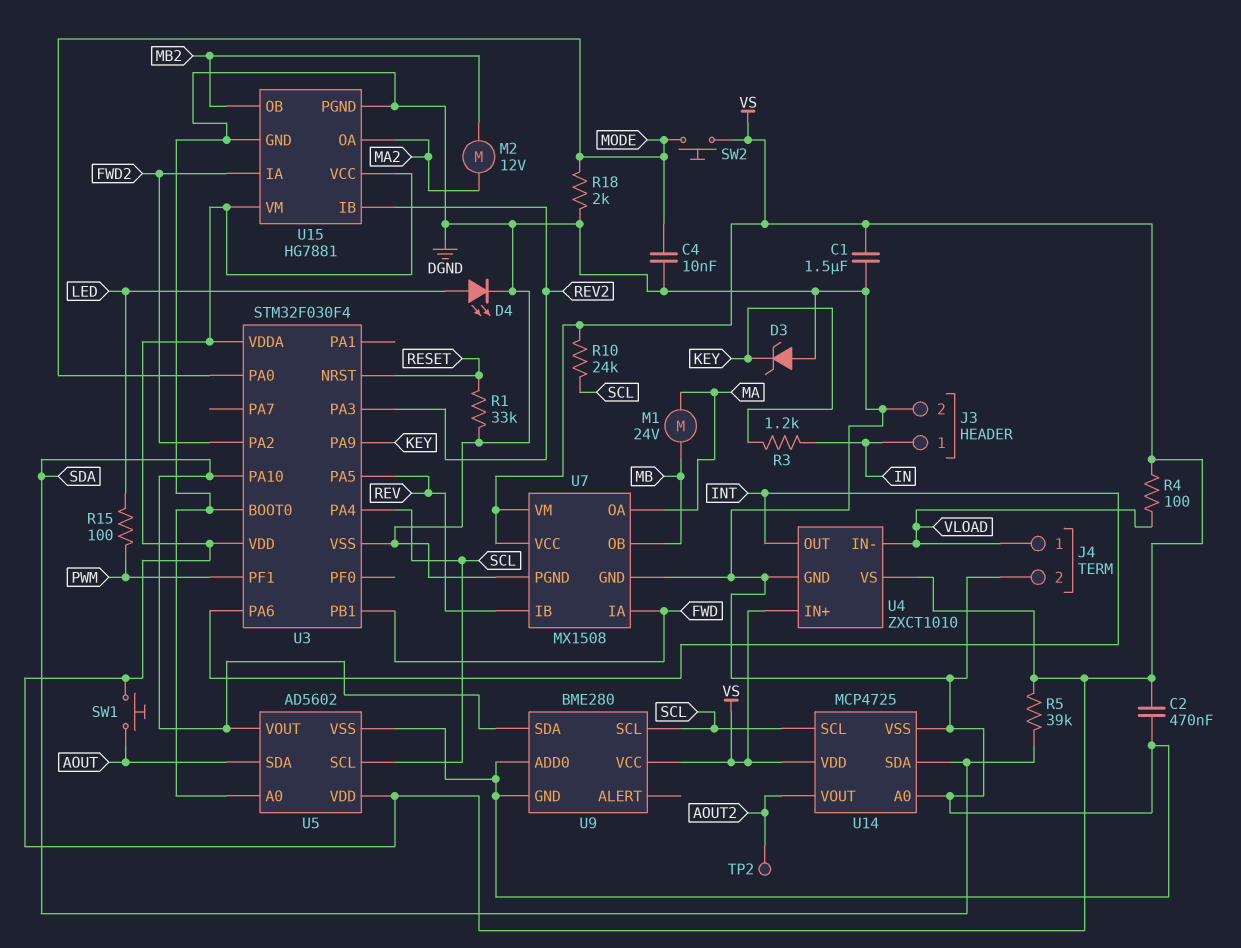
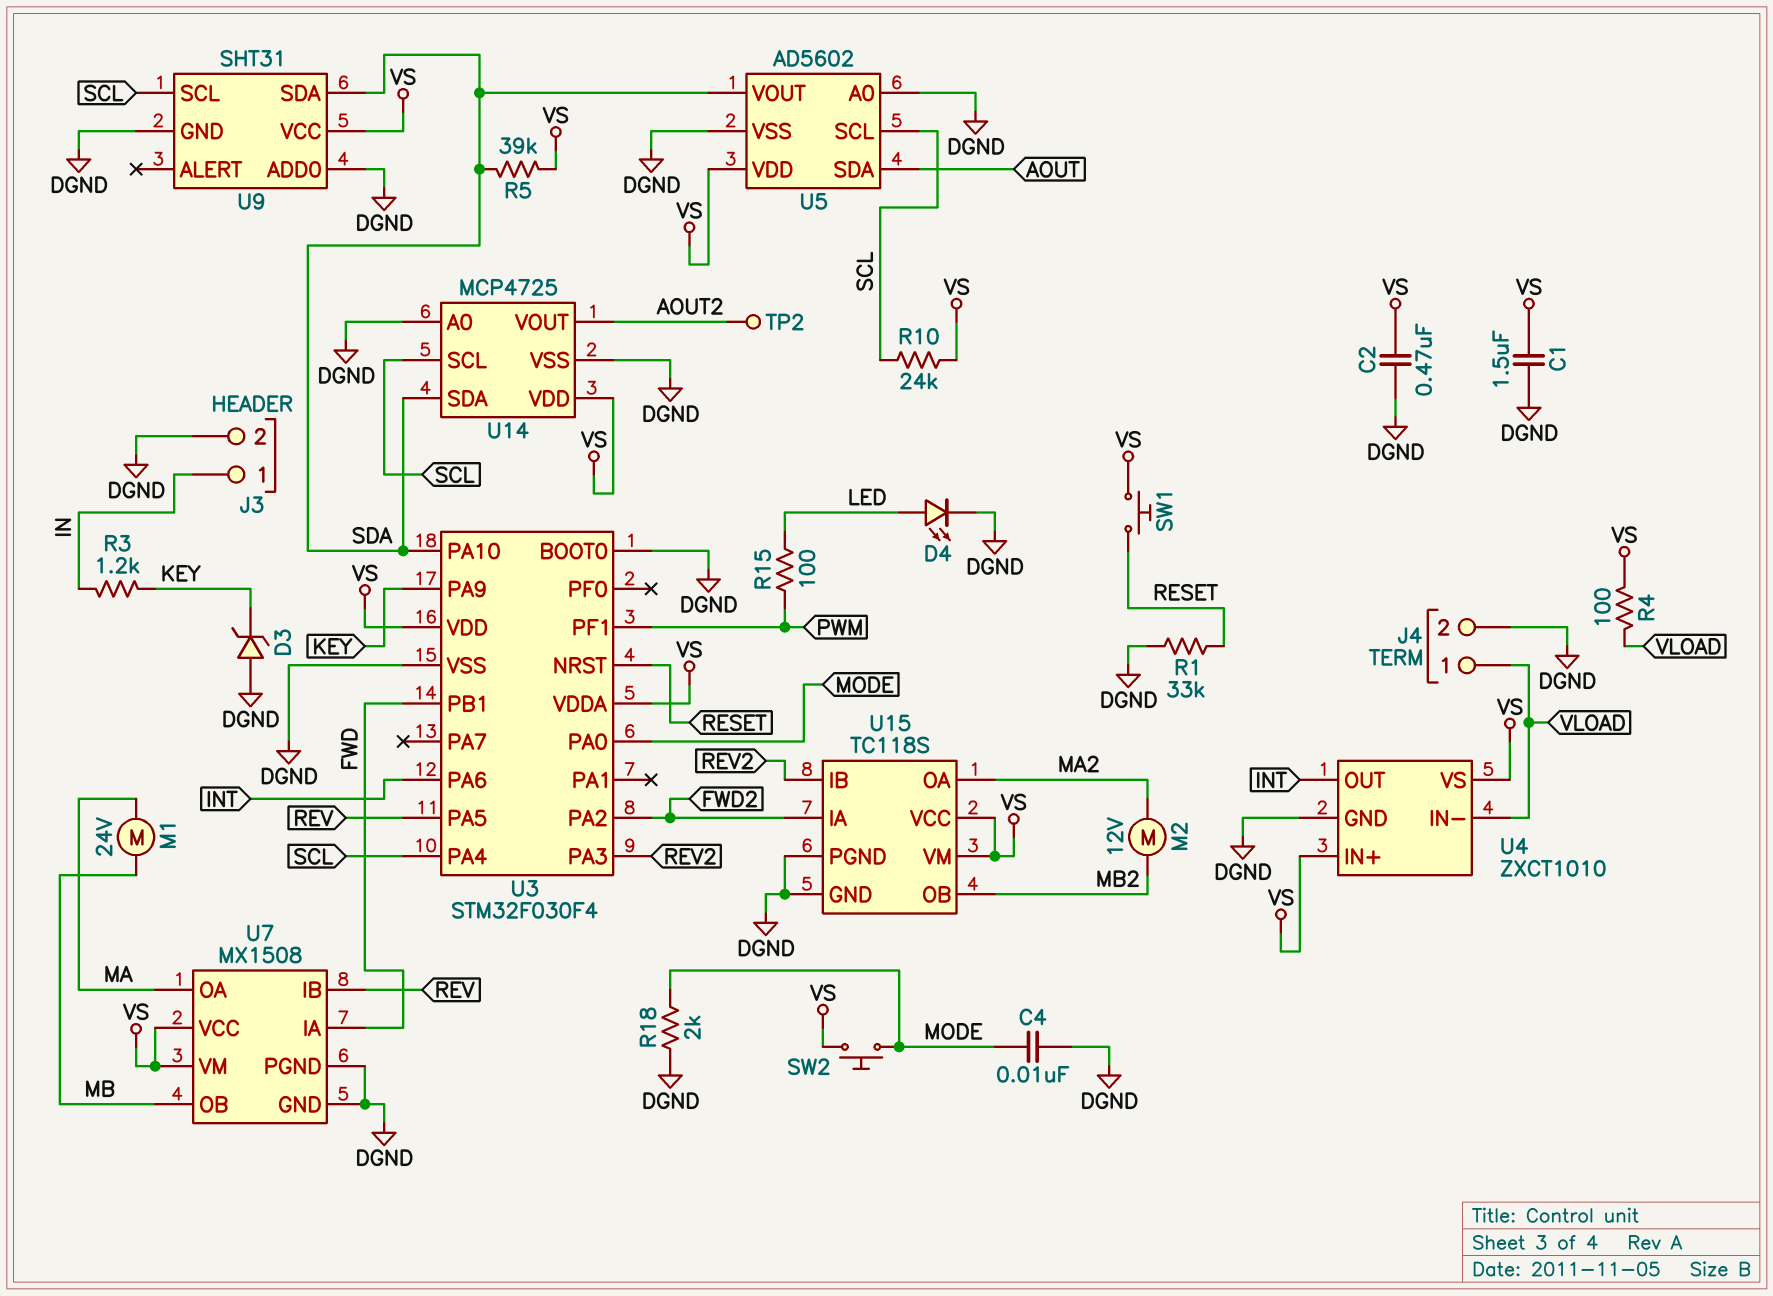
SW1: button (AOUT, VS) -> button (RESET, VS)
U9: BME280 -> SHT31
U15: HG7881 -> TC118S

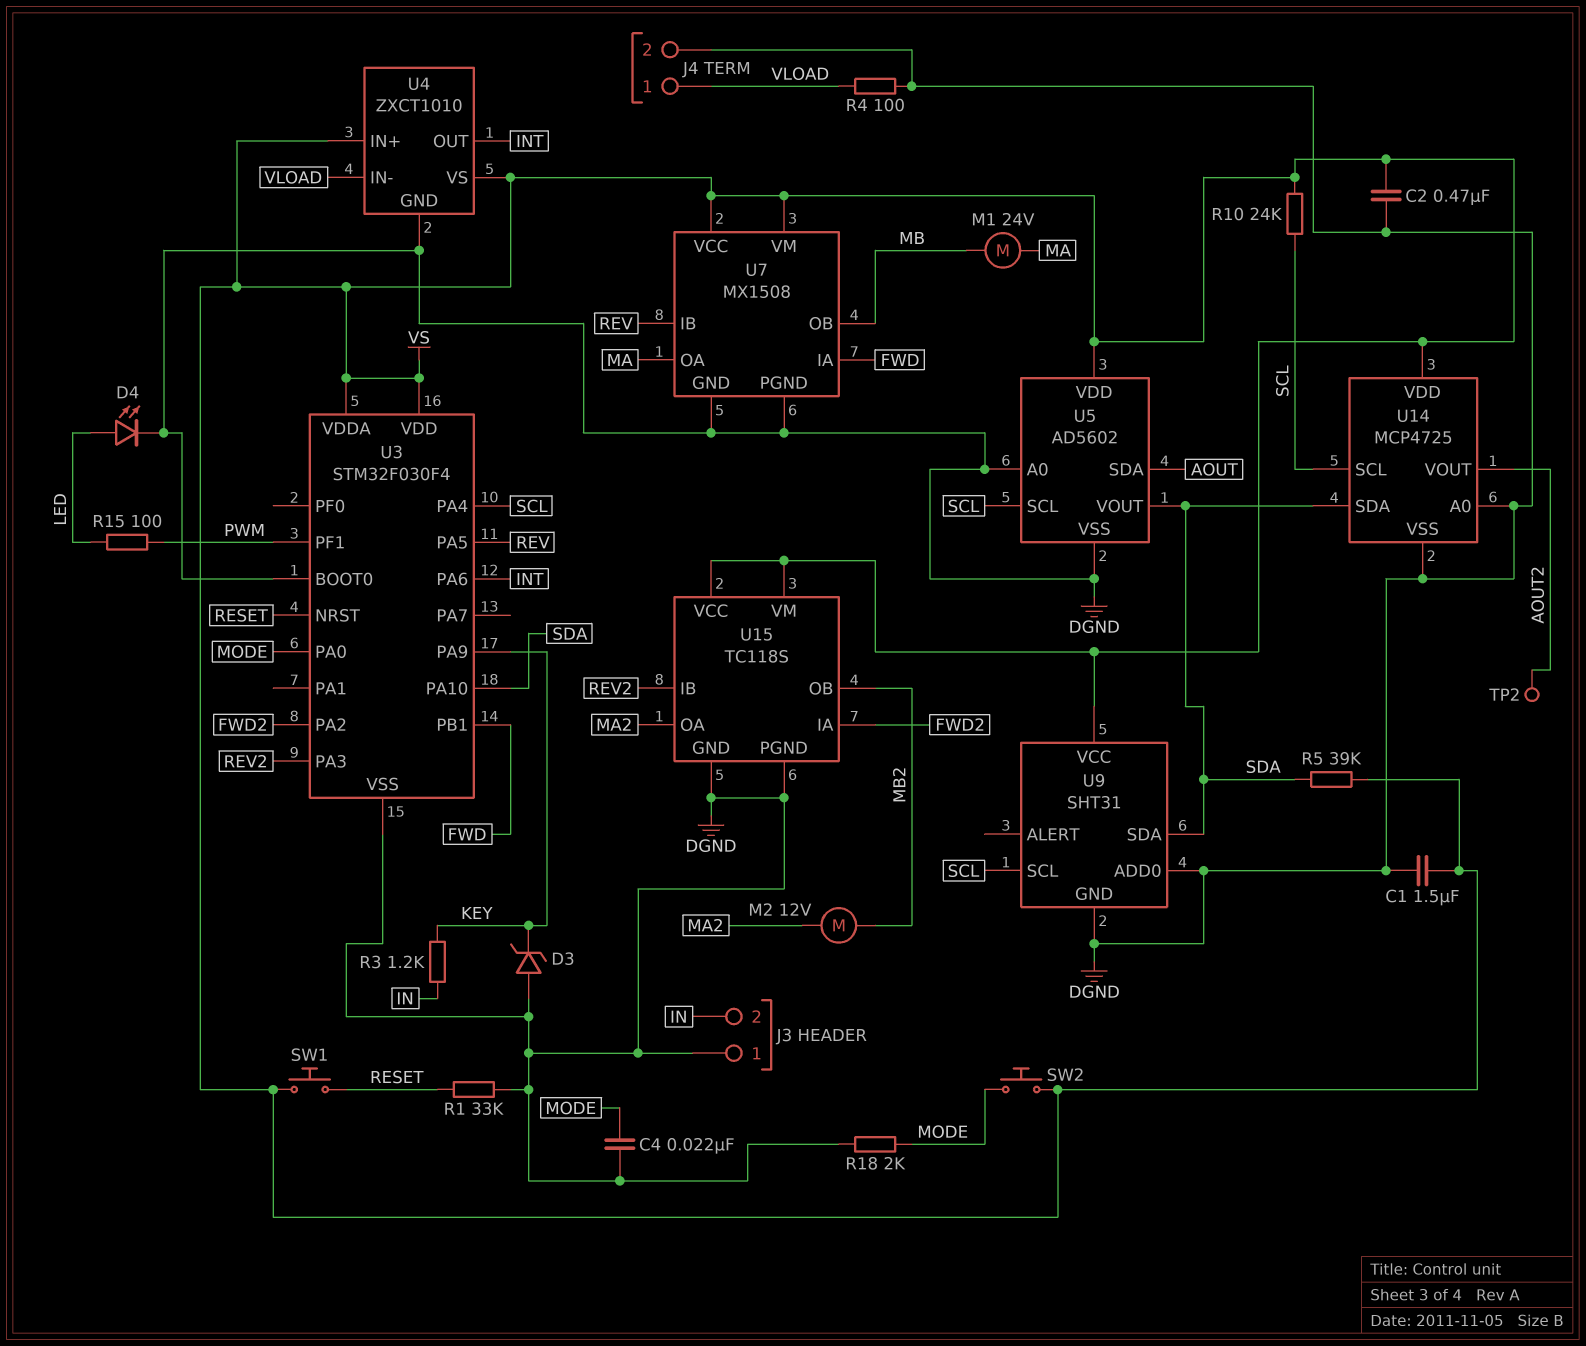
C4: 10nF (DGND, MODE) -> 22nF (DGND, MODE)
J3 pin 1: IN -> DGND
J3 pin 2: DGND -> IN
R4: 100 (VLOAD, VS) -> 100 (DGND, VLOAD)

